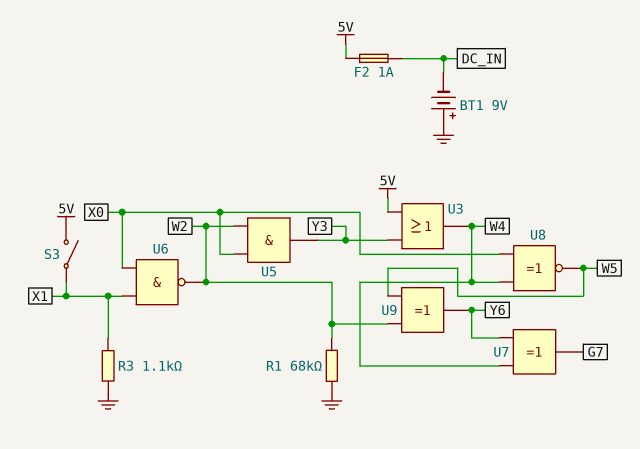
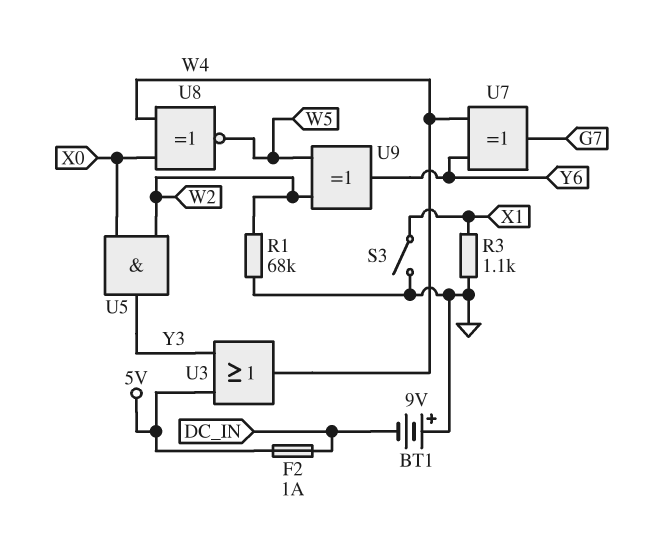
S3: switch (5V, X1) -> switch (GND, X1)
U6: NAND (in X0, in X1, out W2) -> none

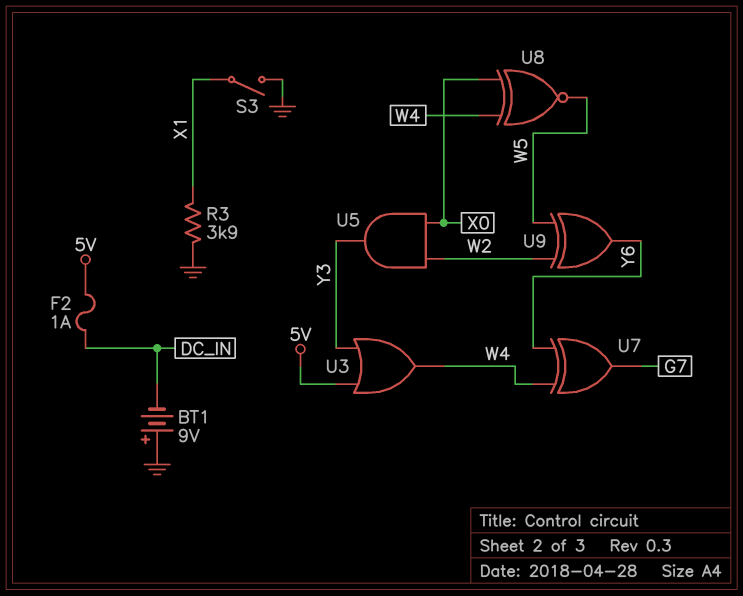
R1: 68k (GND, W2) -> none
R3: 1.1k (GND, X1) -> 3.9k (GND, X1)

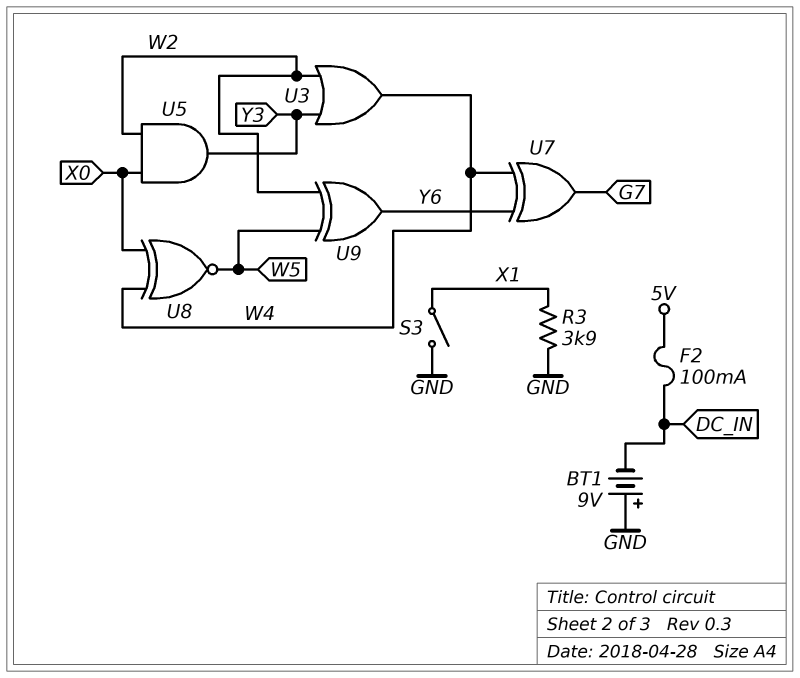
F2: 1A (5V, DC_IN) -> 100mA (5V, DC_IN)
U3: OR (in 5V, in Y3, out W4) -> OR (in W2, in Y3, out W4)

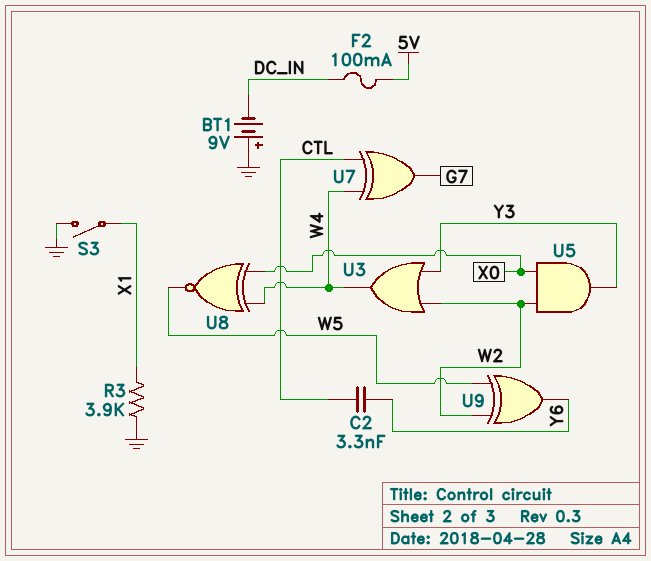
C2: none -> 3.3nF (CTL, Y6)
U7: XOR (in W4, in Y6, out G7) -> XOR (in CTL, in W4, out G7)

